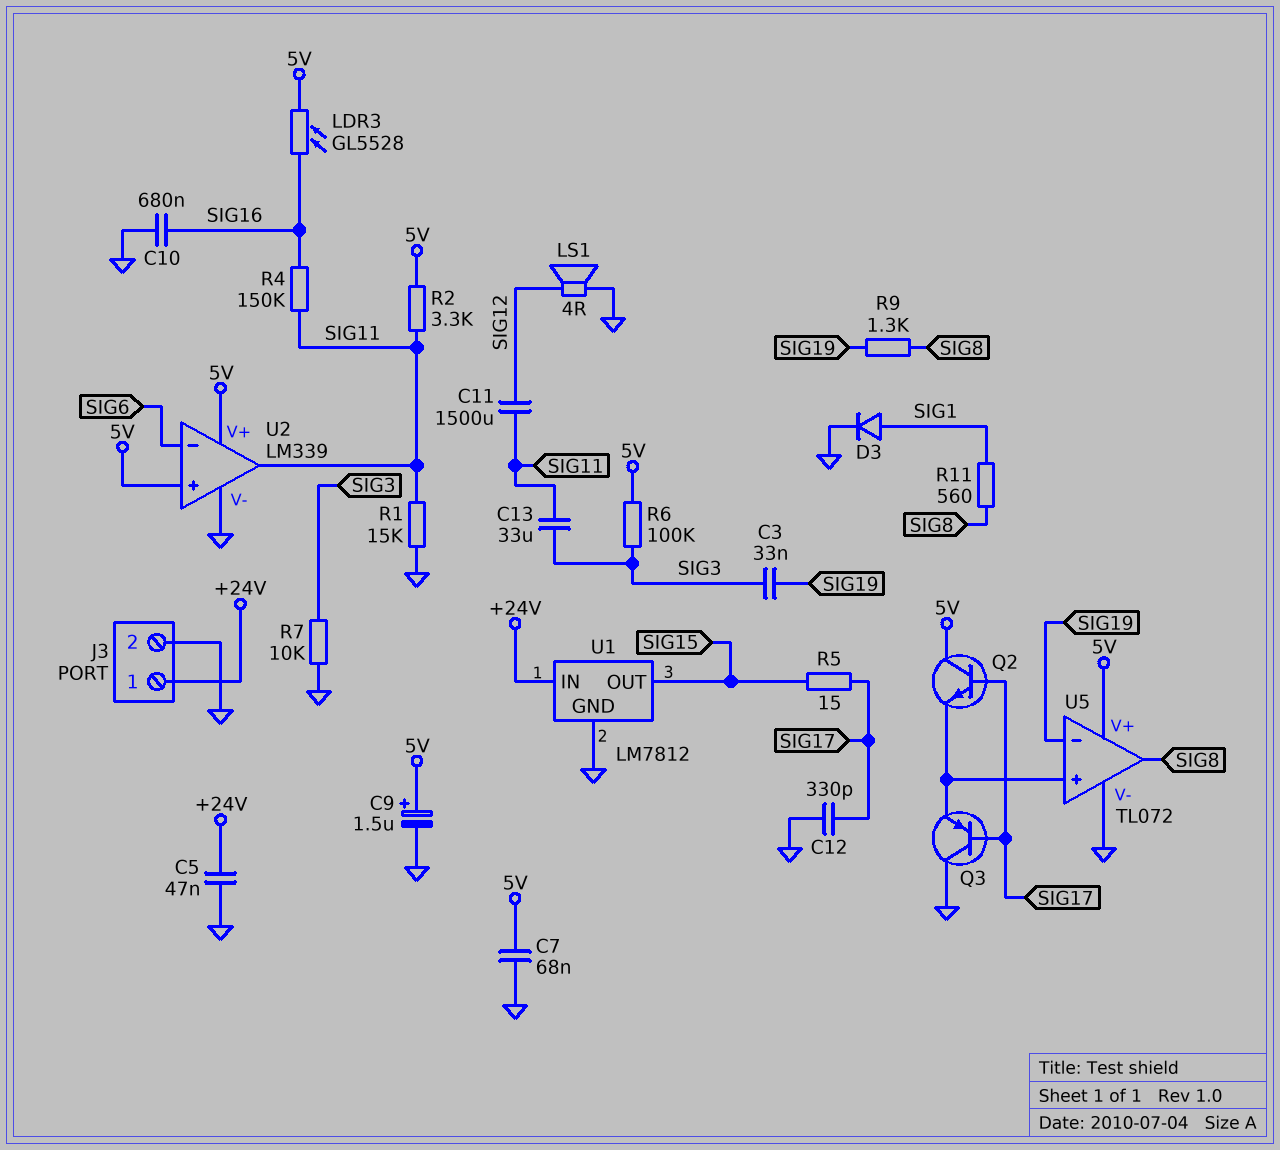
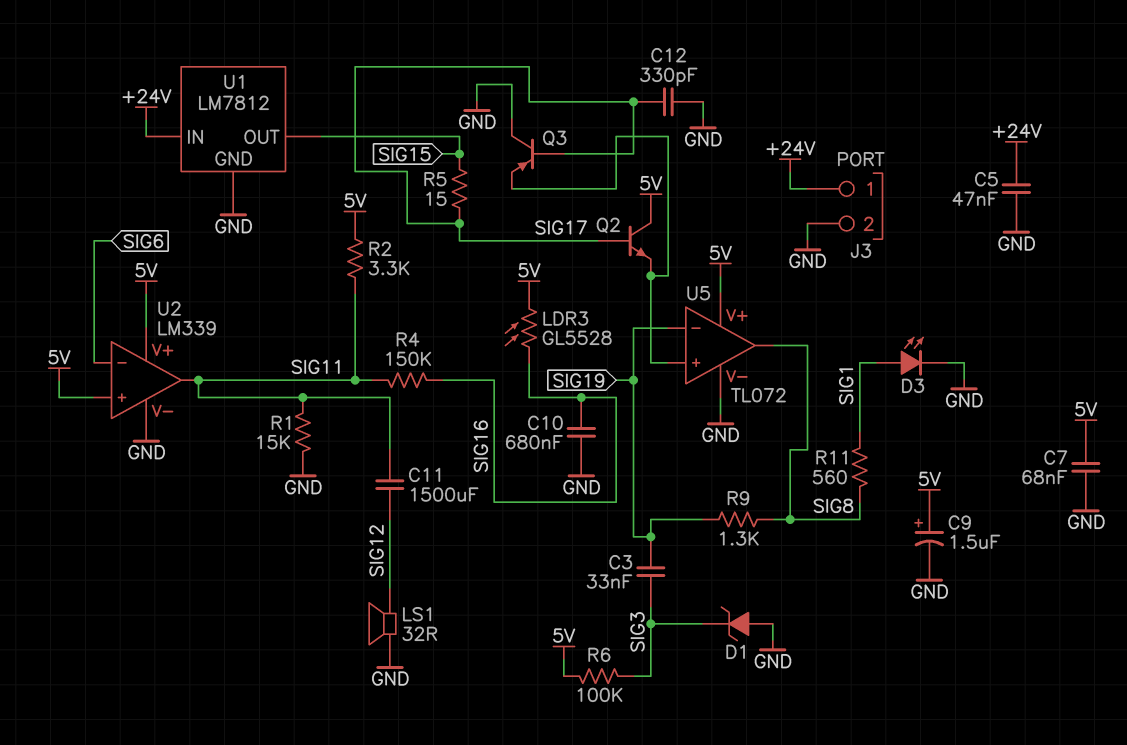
C13: 33uF (SIG3, SIG11) -> none
D1: none -> zener (A GND, K SIG3)
D3: diode (A SIG1, K GND) -> LED (A SIG1, K GND)
LS1: speaker 4R (GND, SIG12) -> speaker 32R (GND, SIG12)
R7: 10k (GND, SIG3) -> none

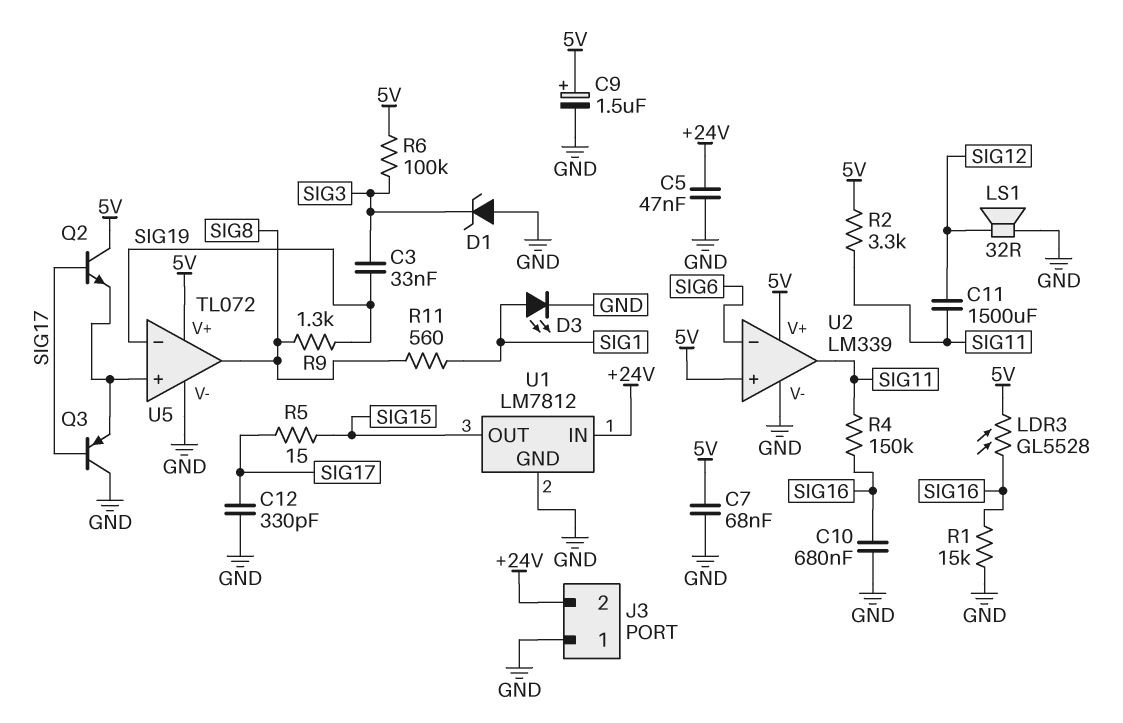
J3 pin 1: +24V -> GND
J3 pin 2: GND -> +24V
R1: 15k (GND, SIG11) -> 15k (GND, SIG16)

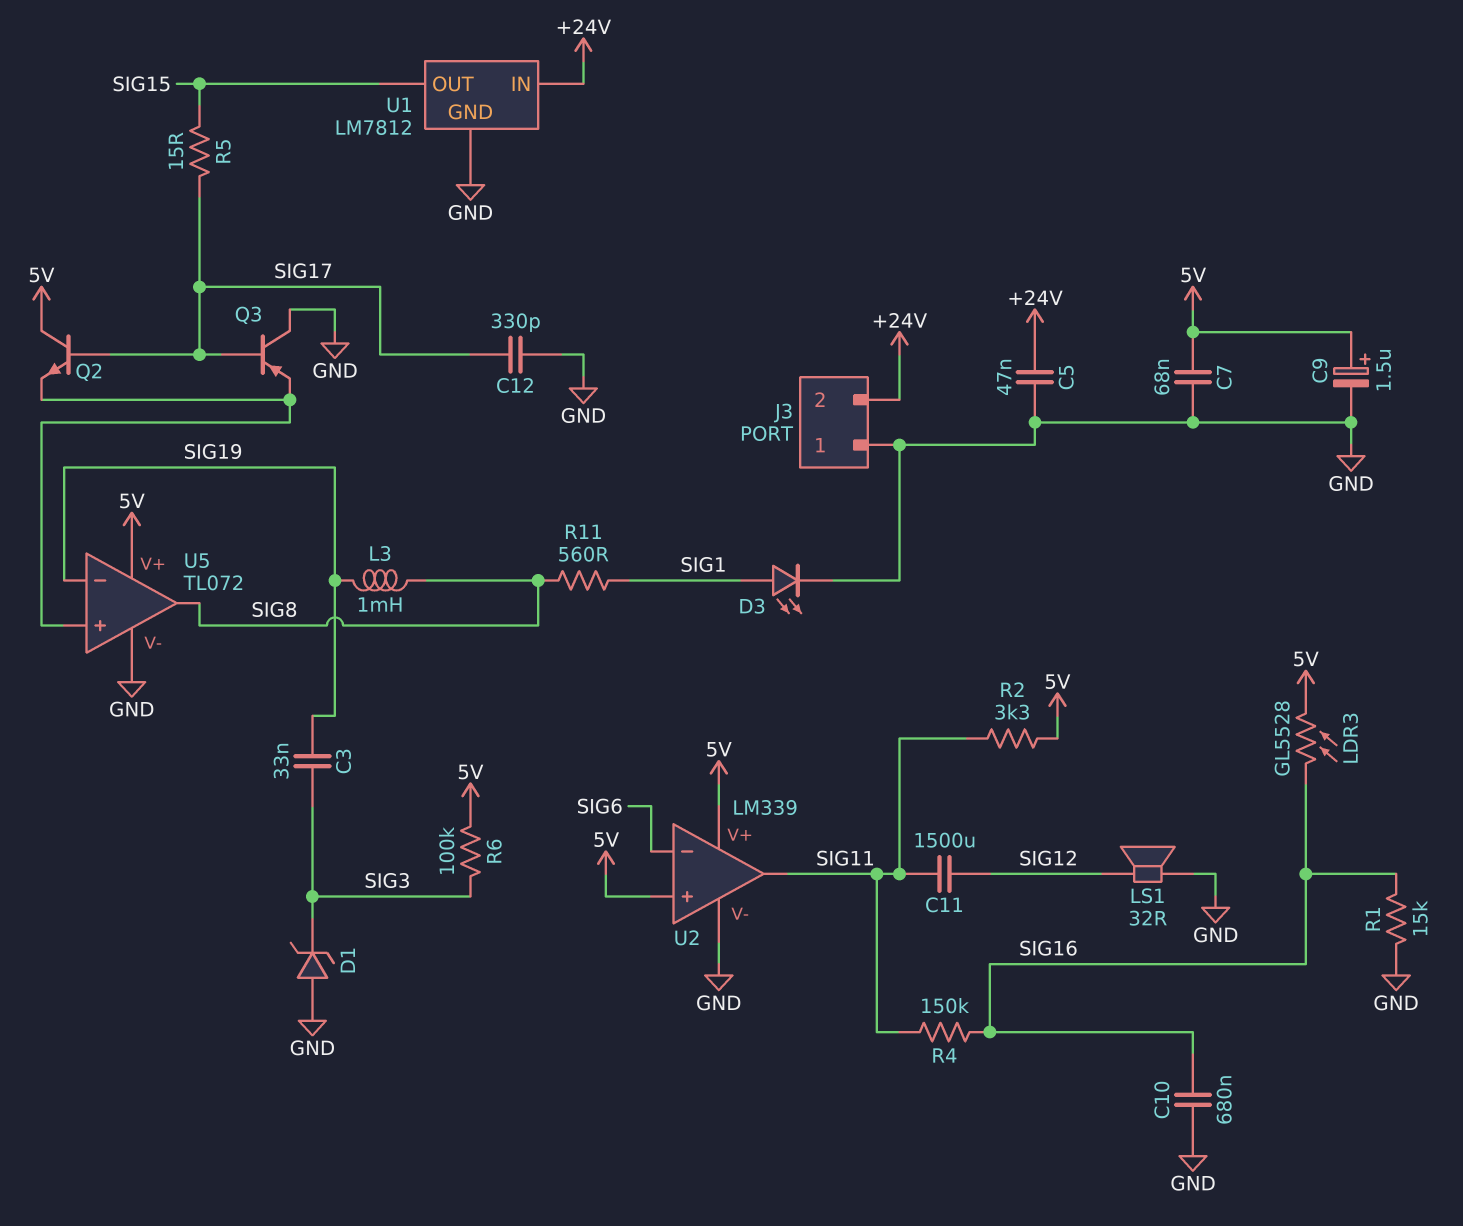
L3: none -> 1mH (SIG8, SIG19)
R9: 1.3k (SIG8, SIG19) -> none

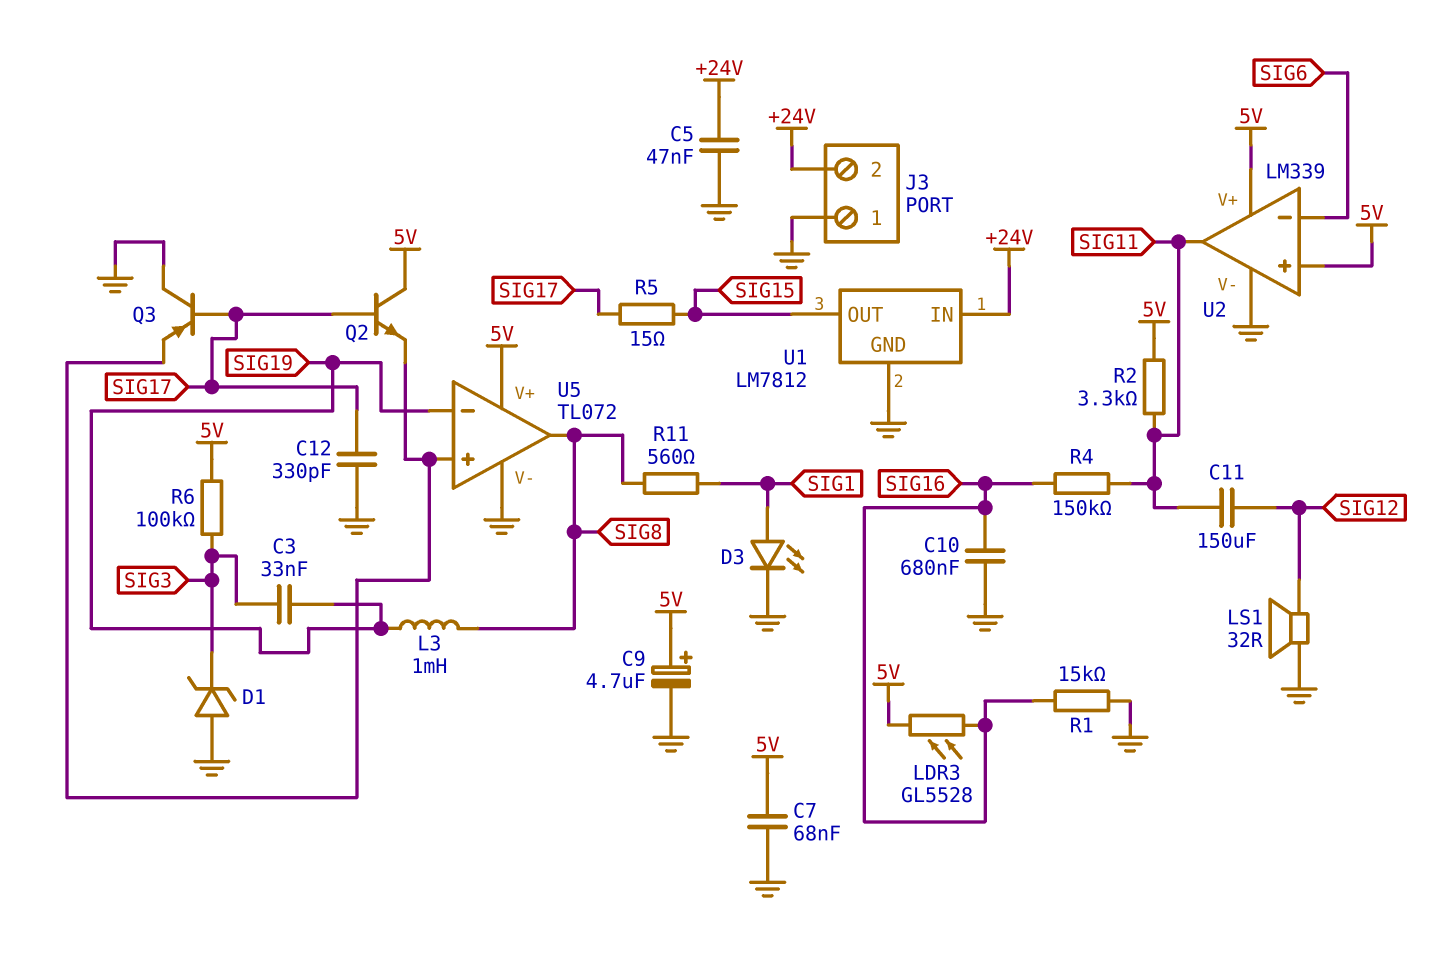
C9: 1.5uF (plus 5V, minus GND) -> 4.7uF (plus 5V, minus GND)
C11: 1500uF (SIG11, SIG12) -> 150uF (SIG11, SIG12)

